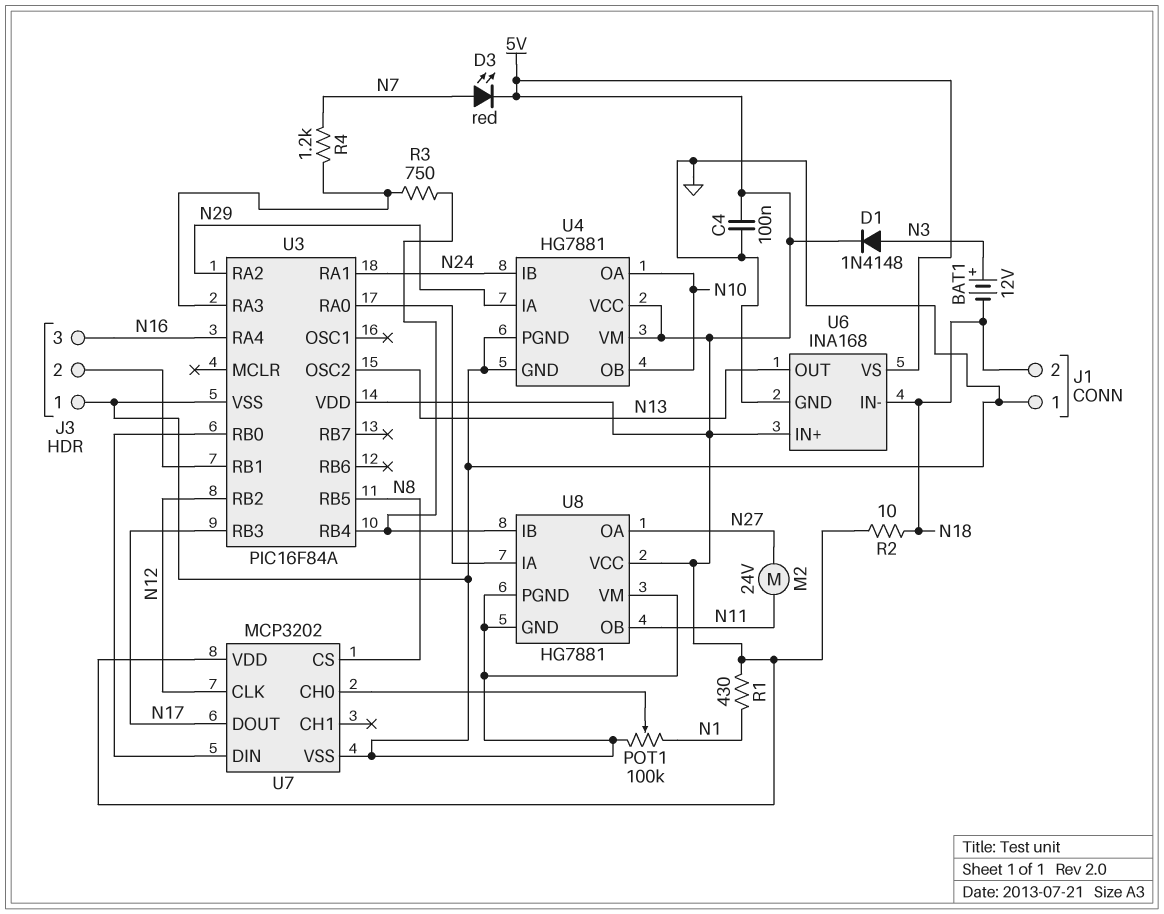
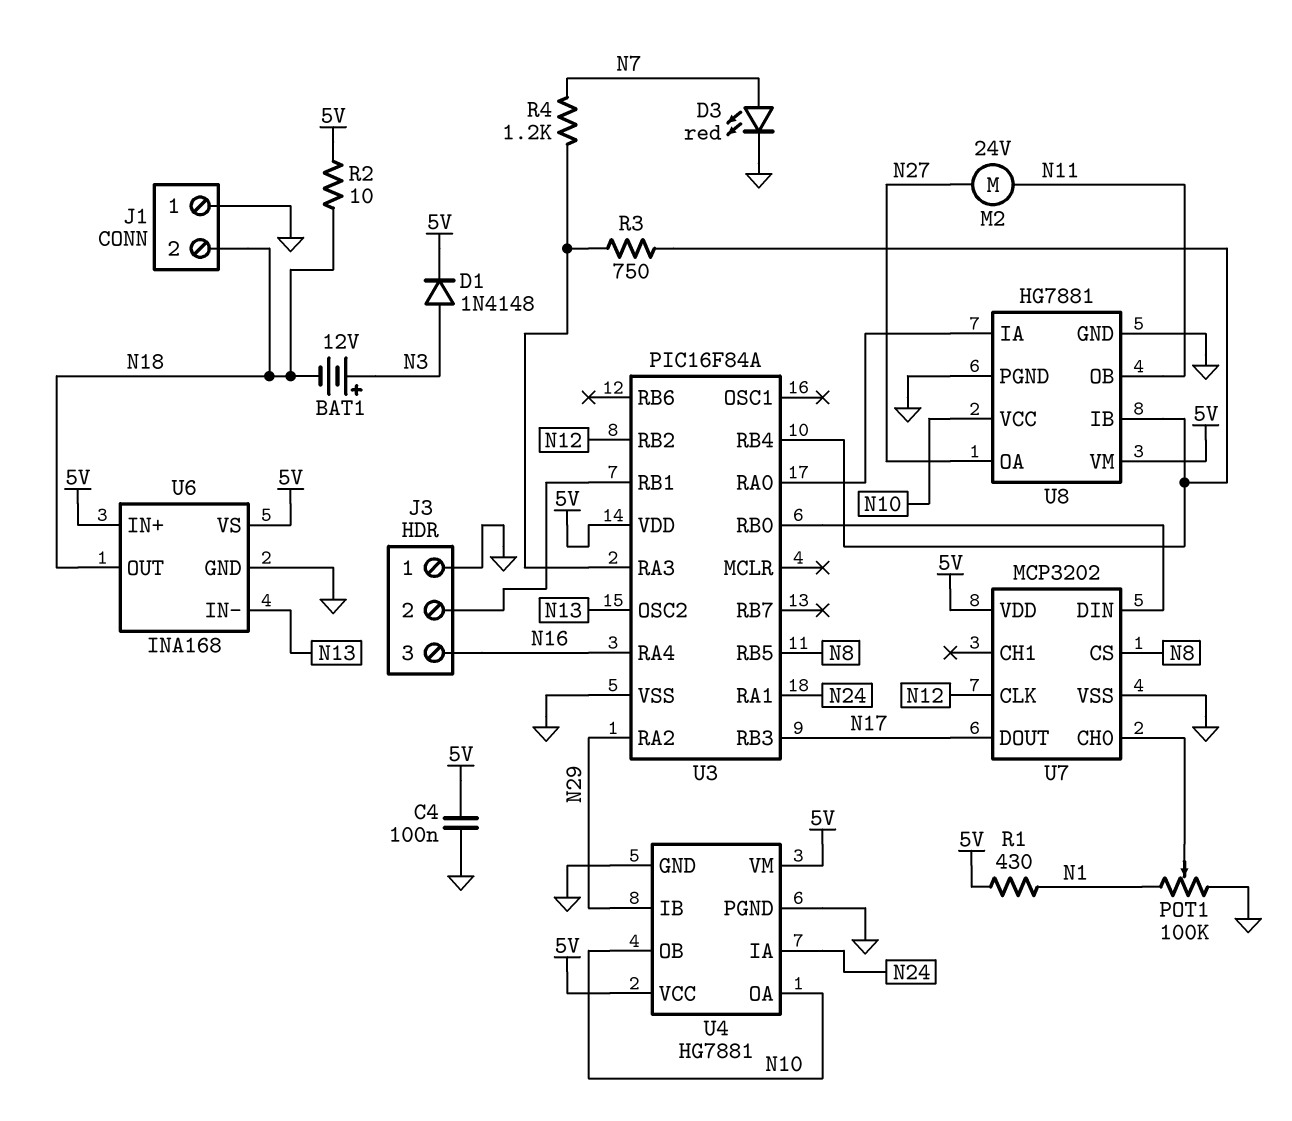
D3: LED red (A N7, K 5V) -> LED red (A N7, K GND)
U4 pin IA: N29 -> N24
U4 pin IB: N24 -> N29
U6 pin IN-: N18 -> N13
U6 pin OUT: N13 -> N18
U8 pin VCC: 5V -> N10
U8 pin VM: GND -> 5V

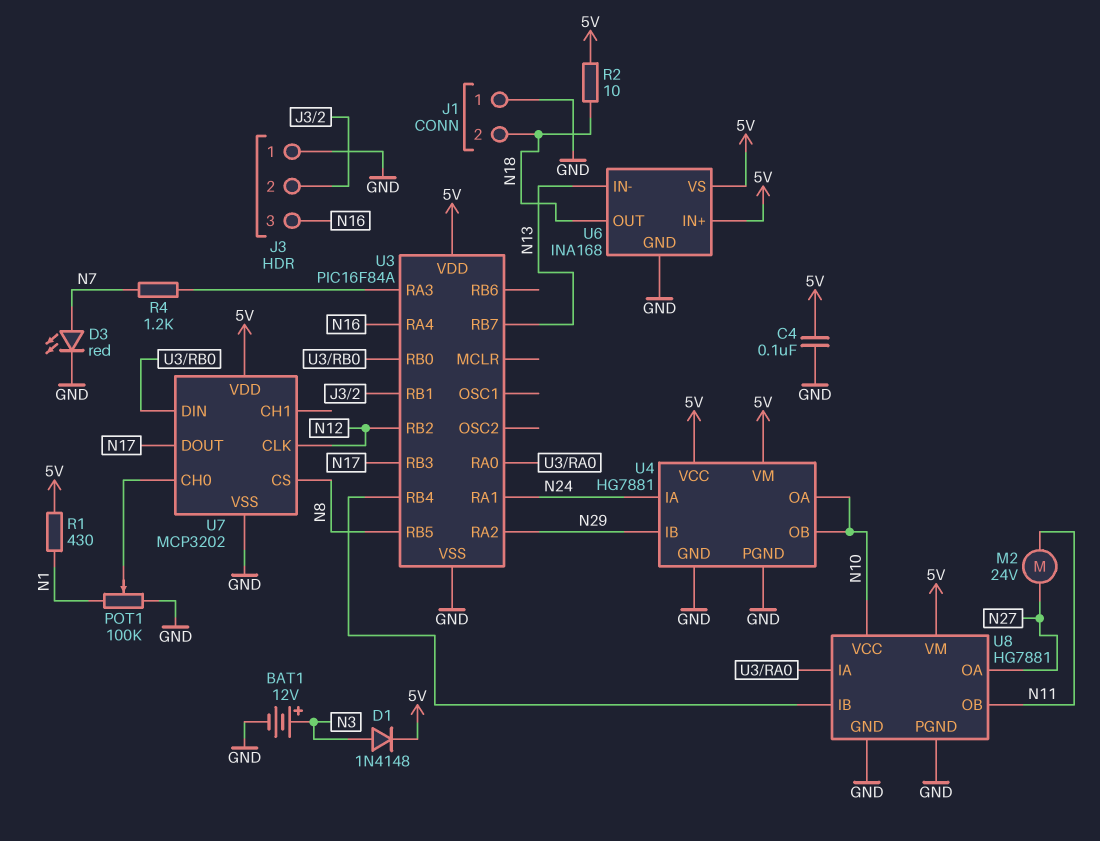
BAT1: 12V (plus N3, minus N18) -> 12V (plus N3, minus GND)
R3: 750 (U3/RA3, U3/RB4) -> none
U3 pin OSC2: N13 -> none
U3 pin RB7: none -> N13

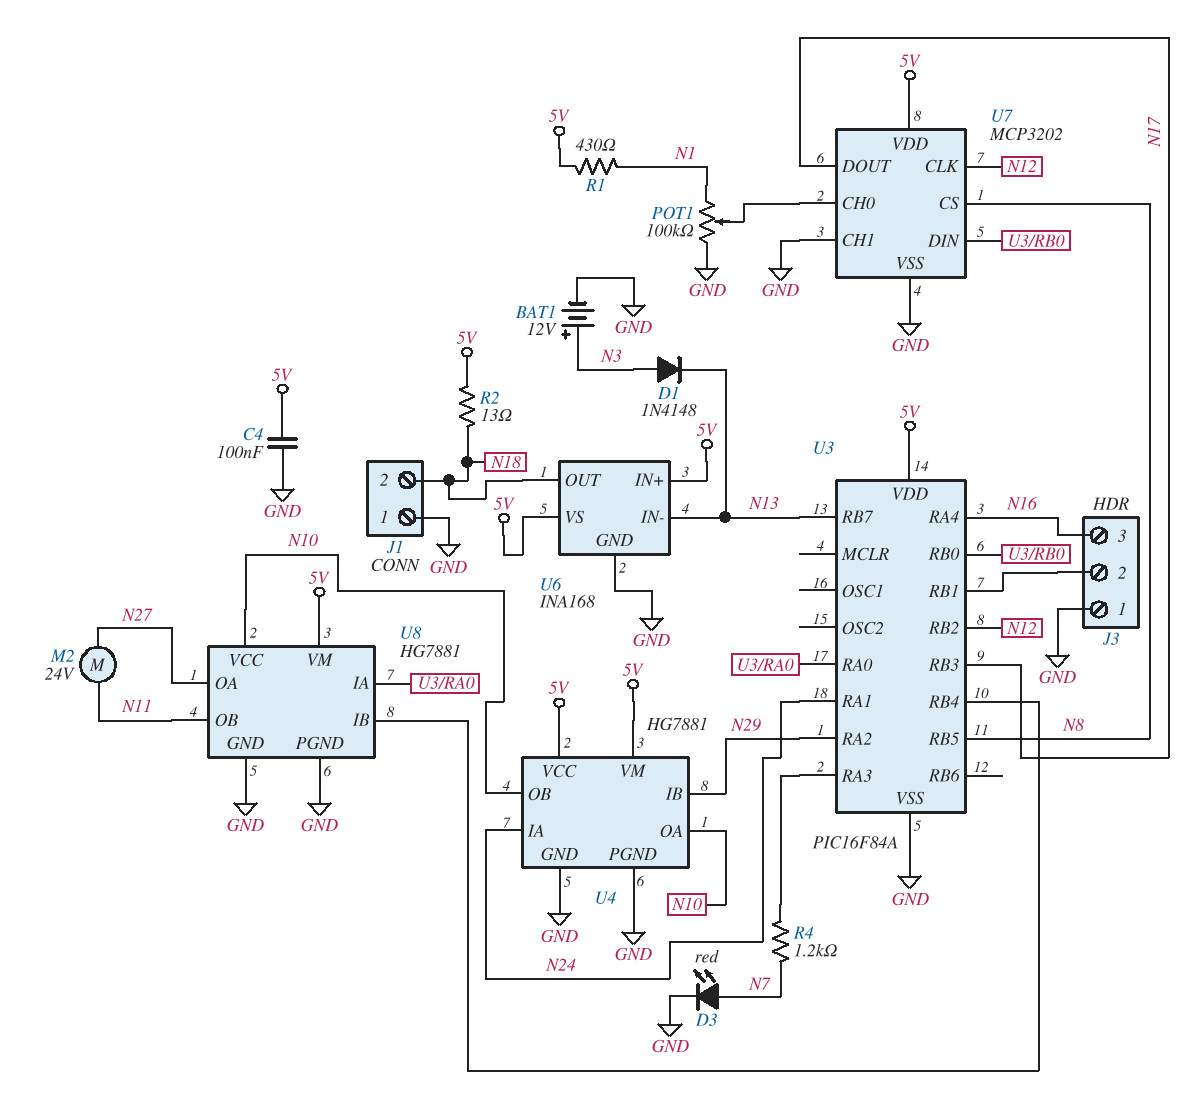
D1: diode 1N4148 (A N3, K 5V) -> diode 1N4148 (A N3, K N13)
R2: 10 (5V, N18) -> 13 (5V, N18)
U7 pin CH1: none -> GND

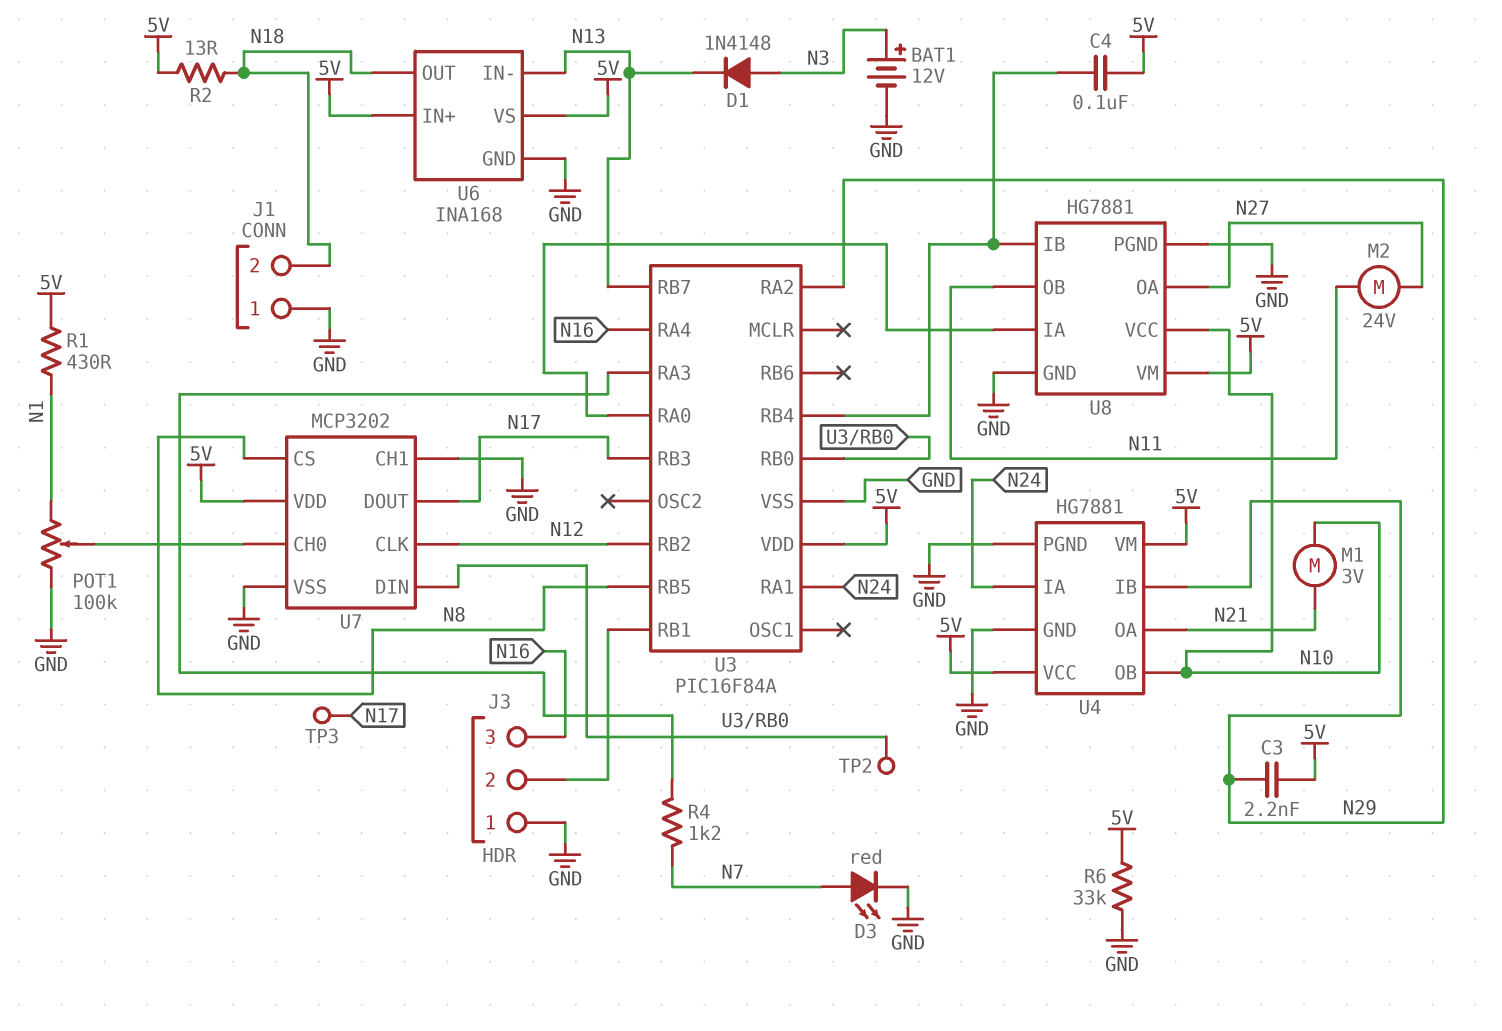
C3: none -> 2.2nF (5V, N29)
C4: 100nF (5V, GND) -> 100nF (5V, U3/RB4)
M1: none -> motor 3V (N10, N21)
R6: none -> 33k (5V, GND)
TP2: none -> test point (U3/RB0)
TP3: none -> test point (N17)
U4 pin OA: N10 -> N21

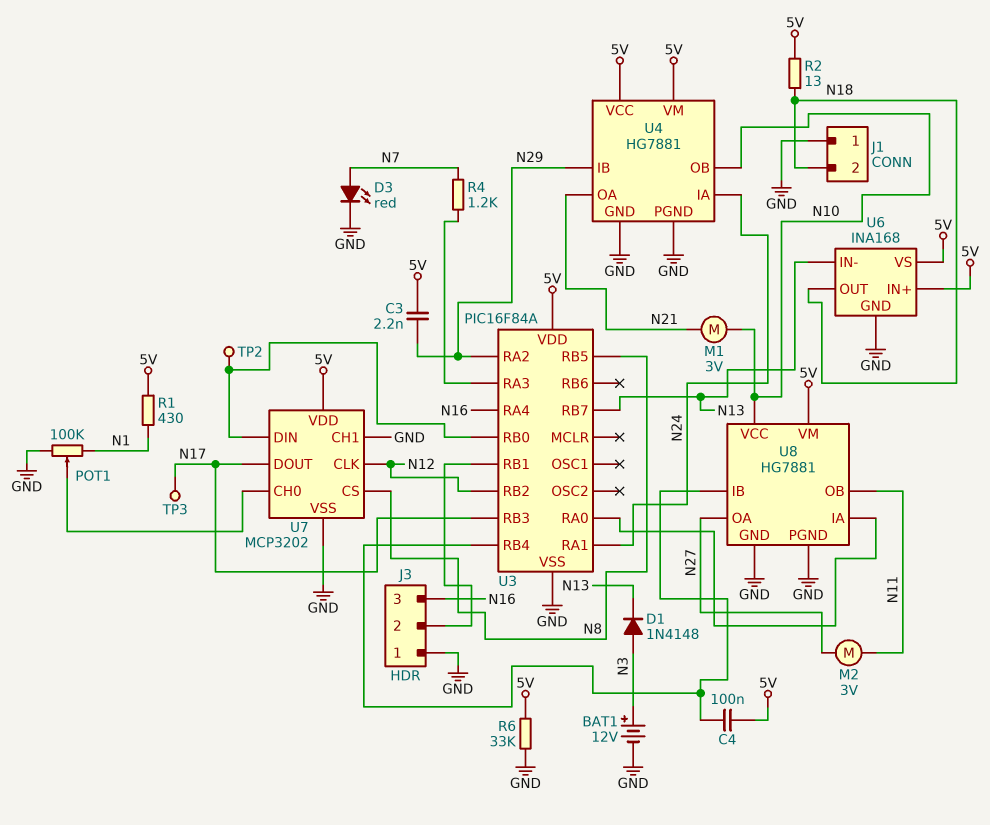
M2: motor 24V (N11, N27) -> motor 3V (N11, N27)

